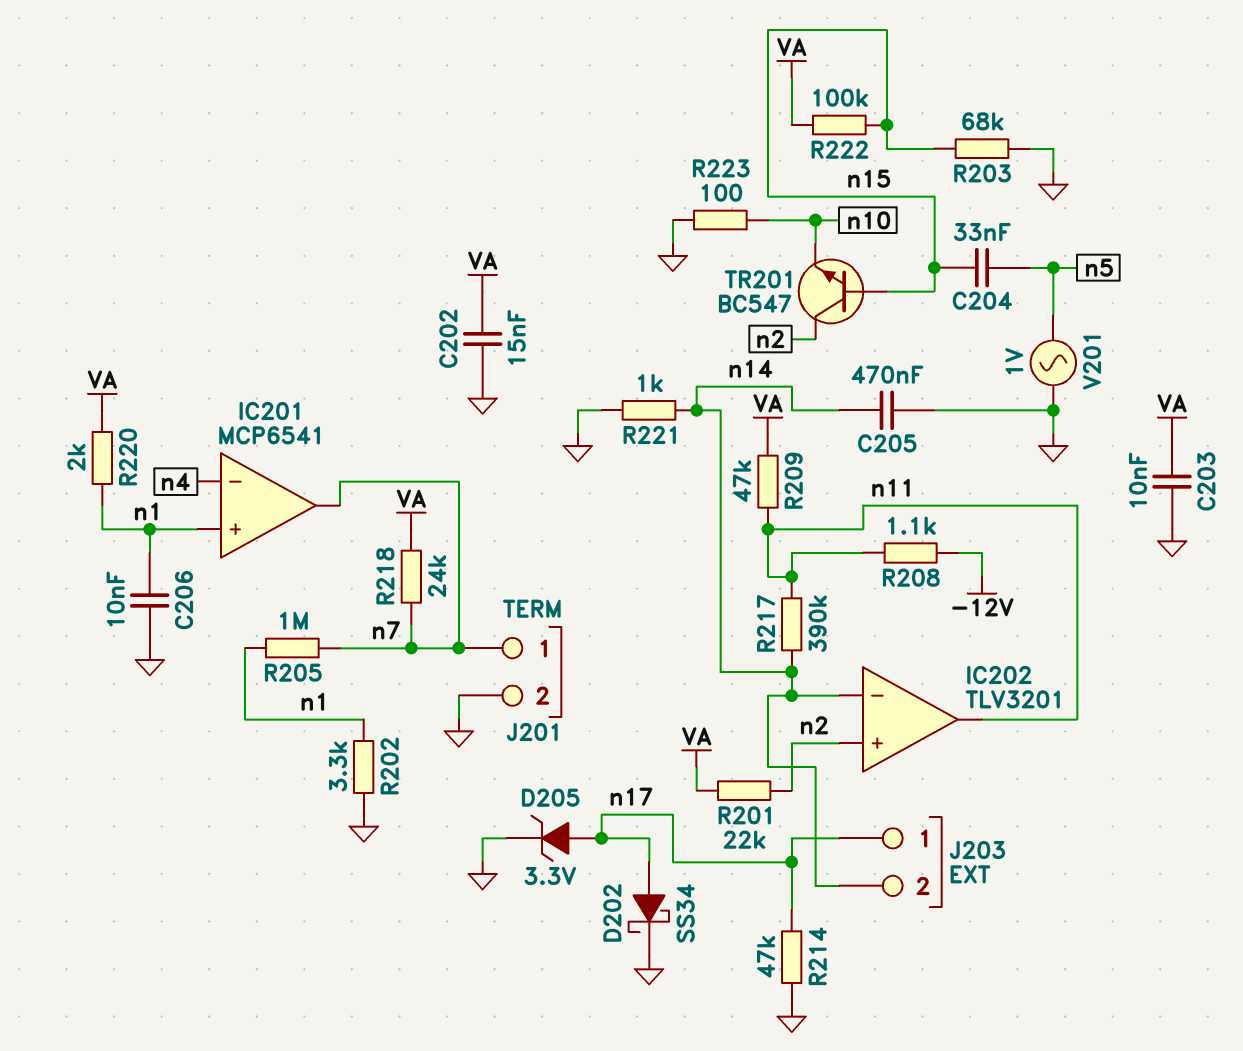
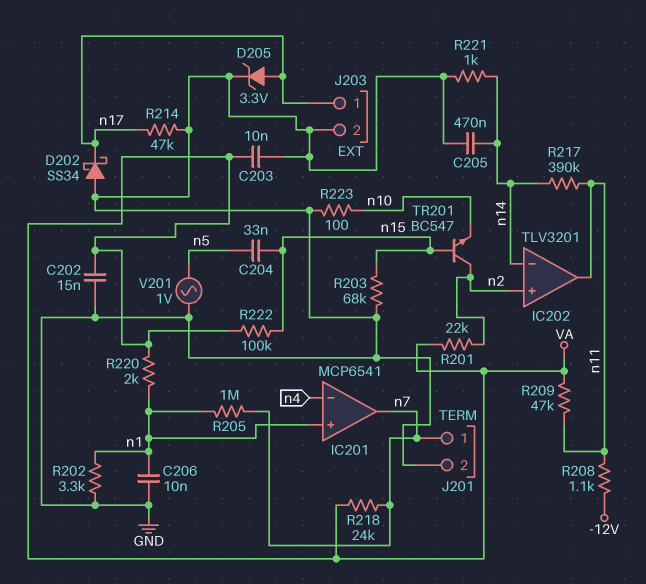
D202: schottky SS34 (A n17, K GND) -> schottky SS34 (A GND, K n17)
J203 pin 2: n14 -> GND

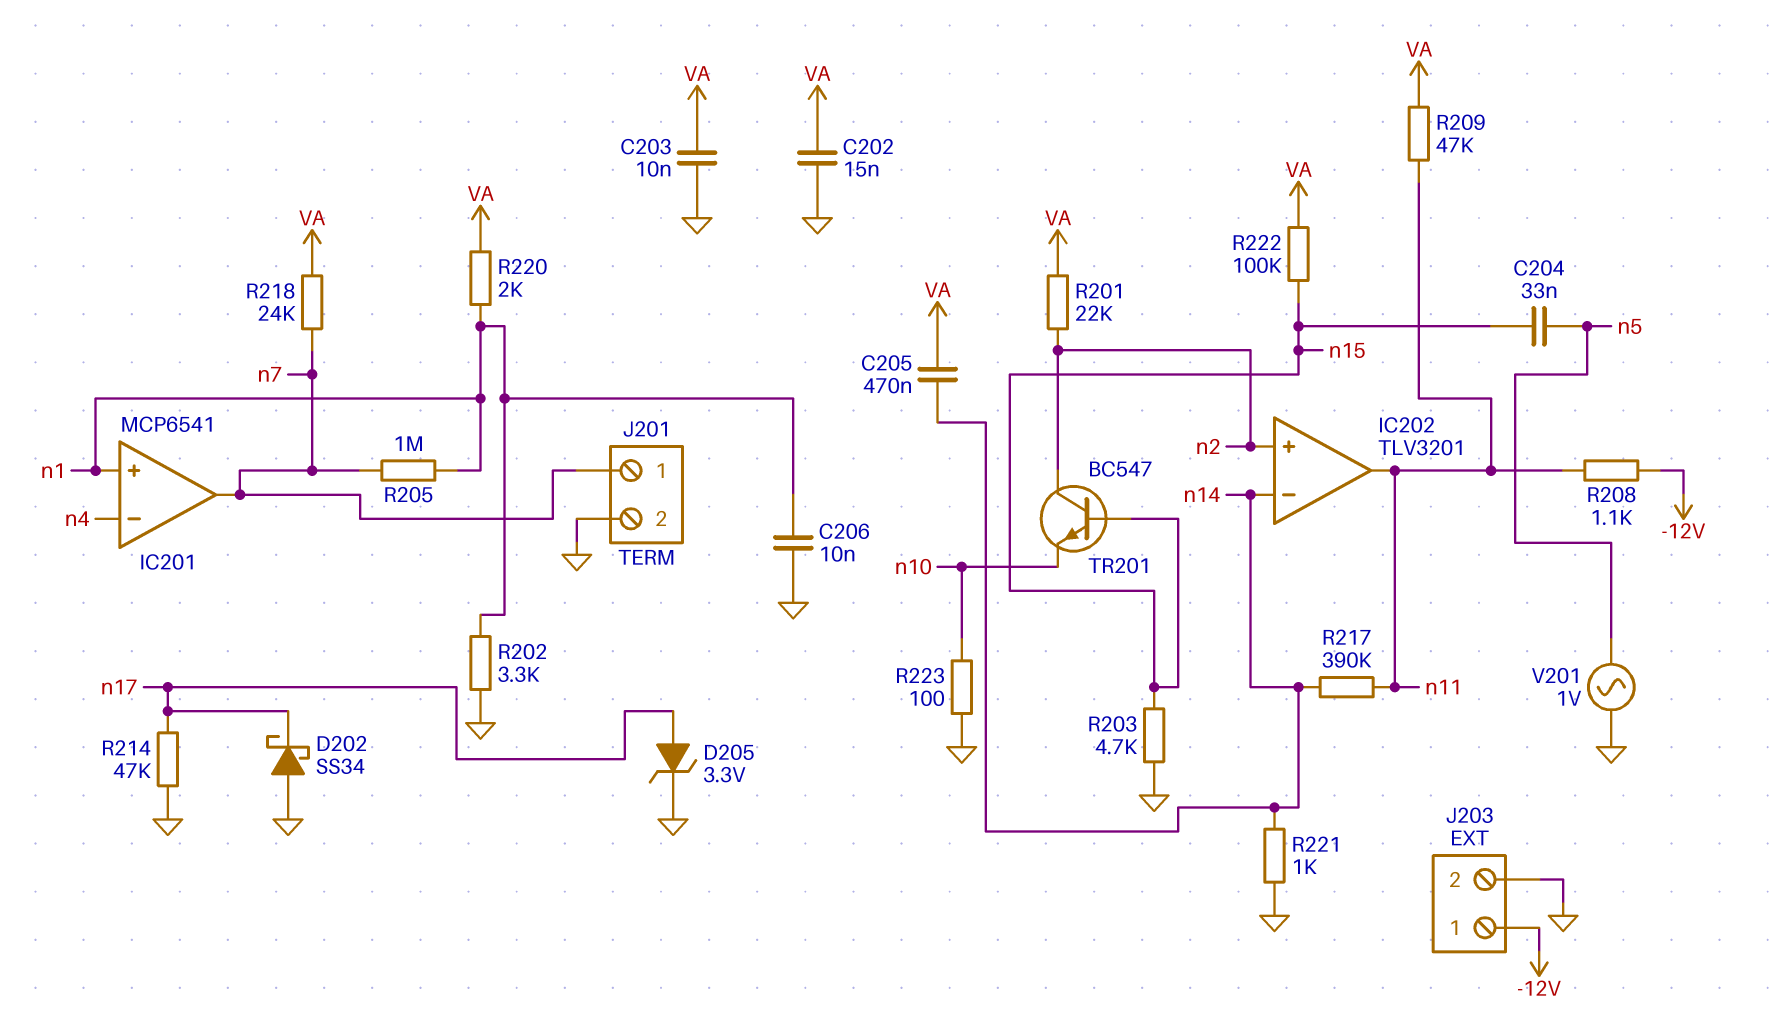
C205: 470nF (GND, n14) -> 470nF (VA, n14)
J203 pin 1: n17 -> -12V
R203: 68k (GND, n15) -> 4.7k (GND, n15)

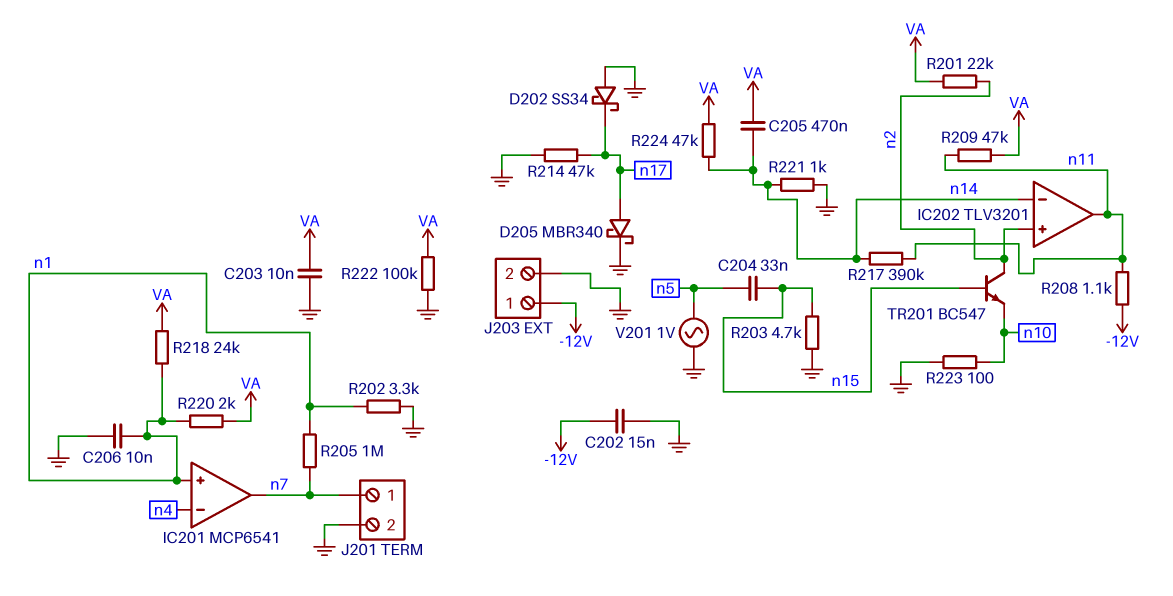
C202: 15nF (GND, VA) -> 15nF (-12V, GND)
D205: zener 3.3V (A n17, K GND) -> schottky MBR340 (A n17, K GND)
R218: 24k (VA, n7) -> 24k (VA, n1)
R222: 100k (VA, n15) -> 100k (GND, VA)
R224: none -> 47k (VA, n14)

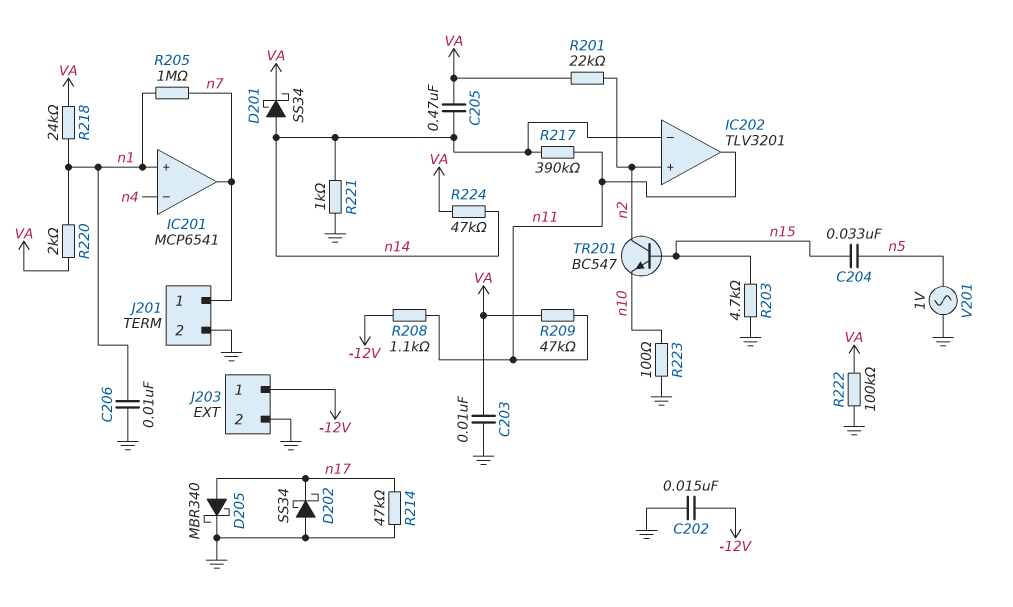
D201: none -> schottky SS34 (A n14, K VA)
R202: 3.3k (GND, n1) -> none

